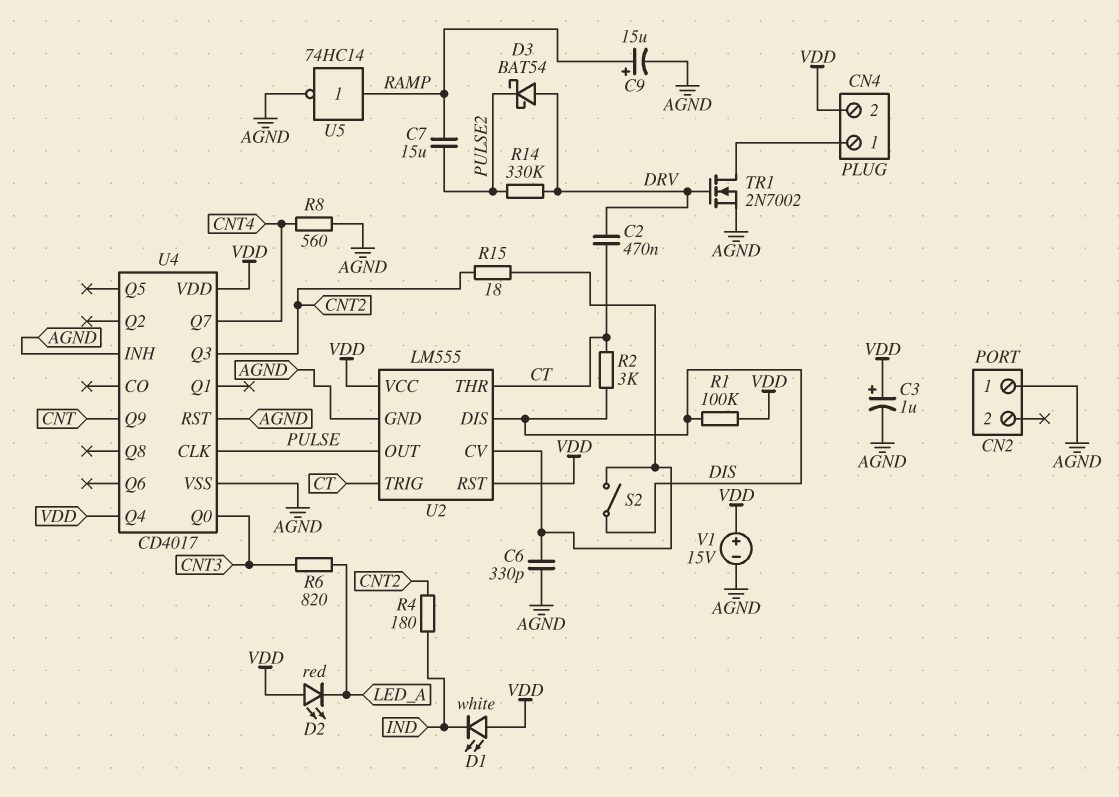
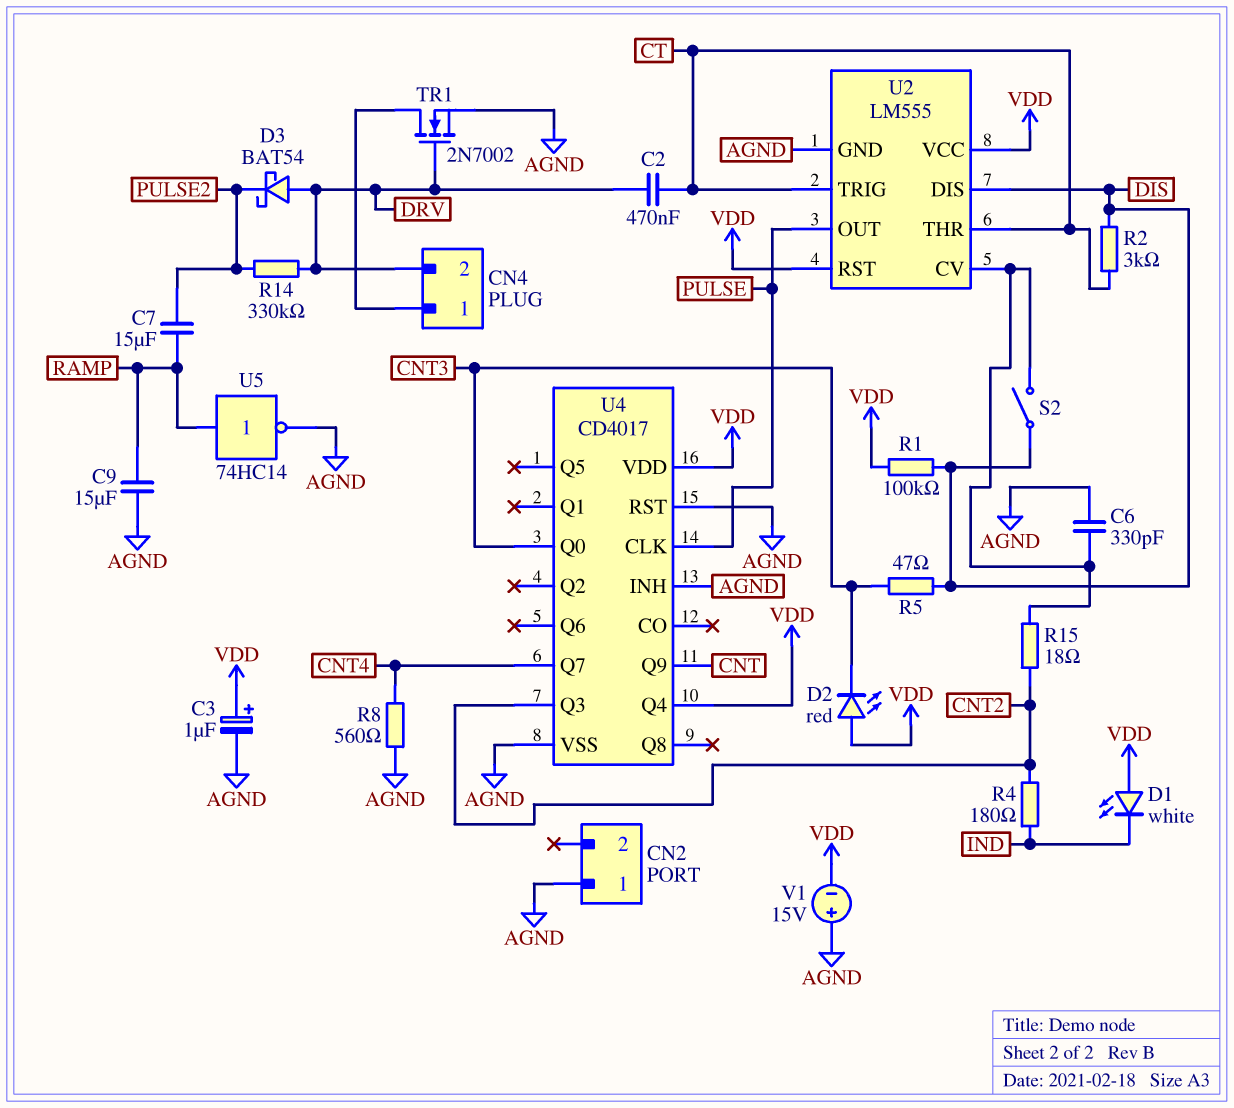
C9: 15uF (plus RAMP, minus AGND) -> 15uF (AGND, RAMP)
CN4 pin 2: VDD -> DRV
D2: LED red (A VDD, K LED_A) -> LED red (A VDD, K CNT3)
R5: none -> 47 (CNT3, DIS)
R6: 820 (CNT3, LED_A) -> none
V1: 15V (plus VDD, minus AGND) -> 15V (plus AGND, minus VDD)

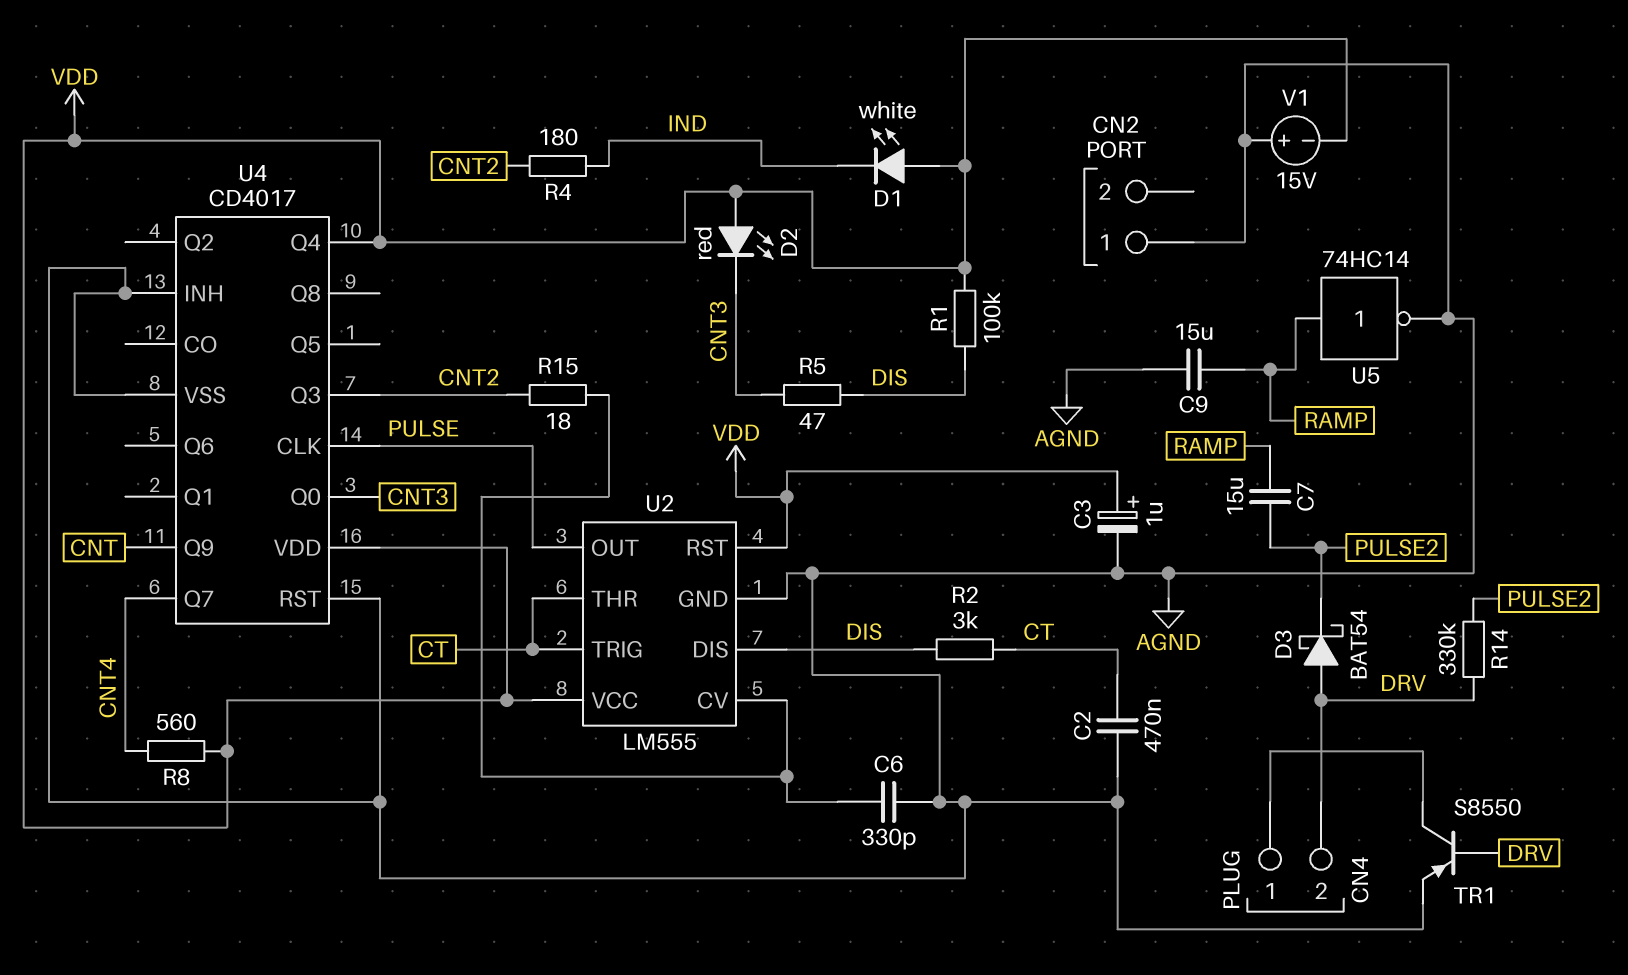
C2: 470nF (CT, DRV) -> 470nF (AGND, CT)
R8: 560 (AGND, CNT4) -> 560 (CNT4, VDD)
S2: switch (DIS, U2/CV) -> none
TR1: NMOS 2N7002 (G DRV, D CN4/1, S AGND) -> PNP S8550 (B DRV, C CN4/1, E AGND)

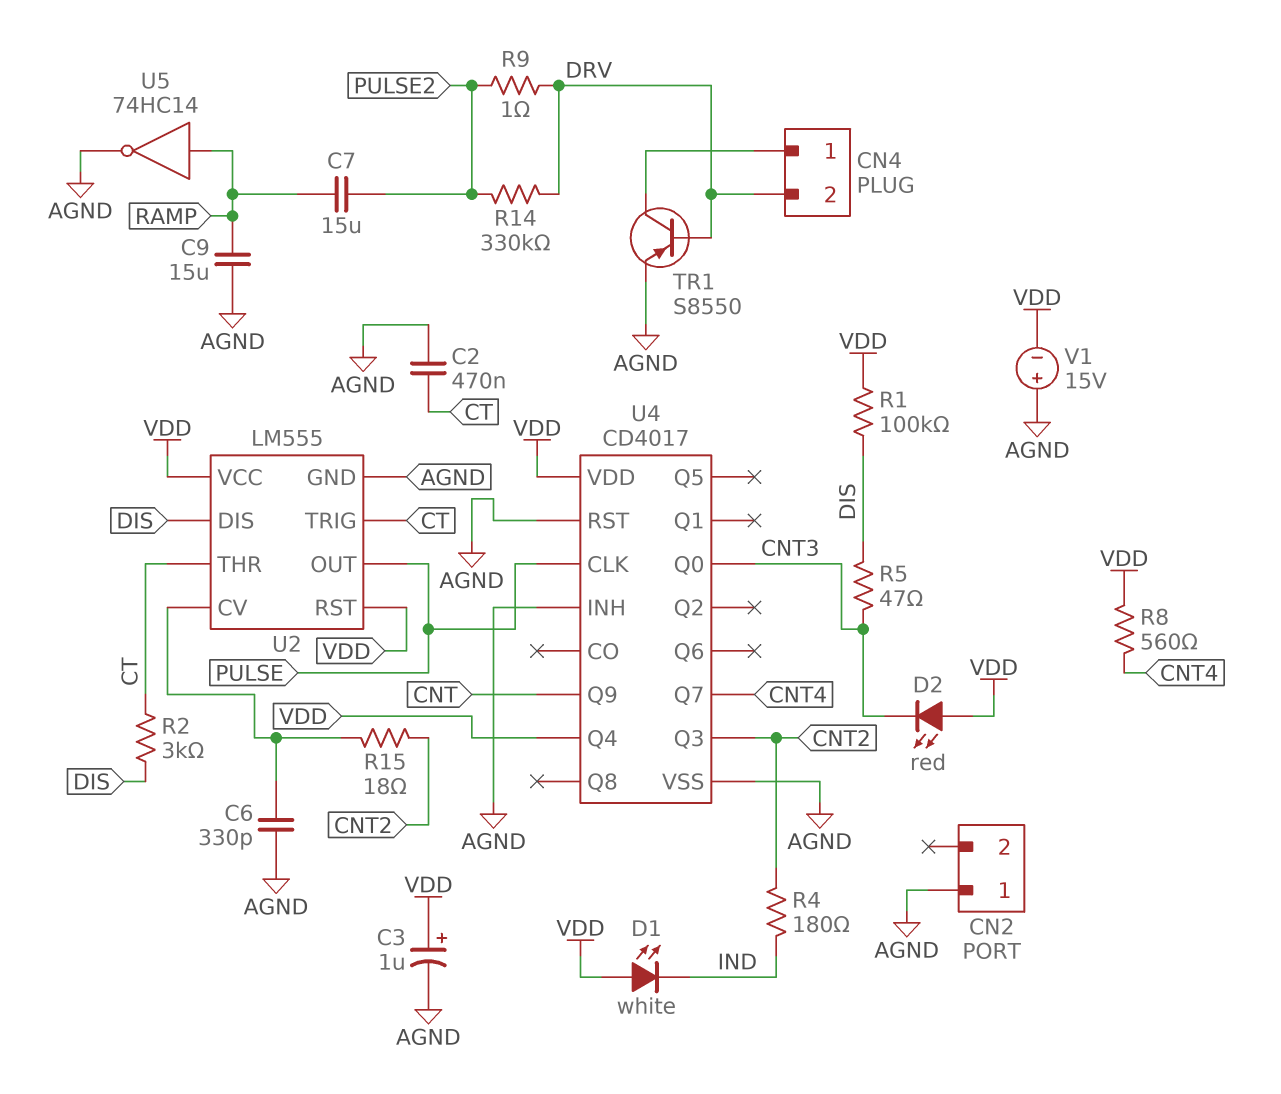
D3: schottky BAT54 (A DRV, K PULSE2) -> none
R9: none -> 1 (DRV, PULSE2)

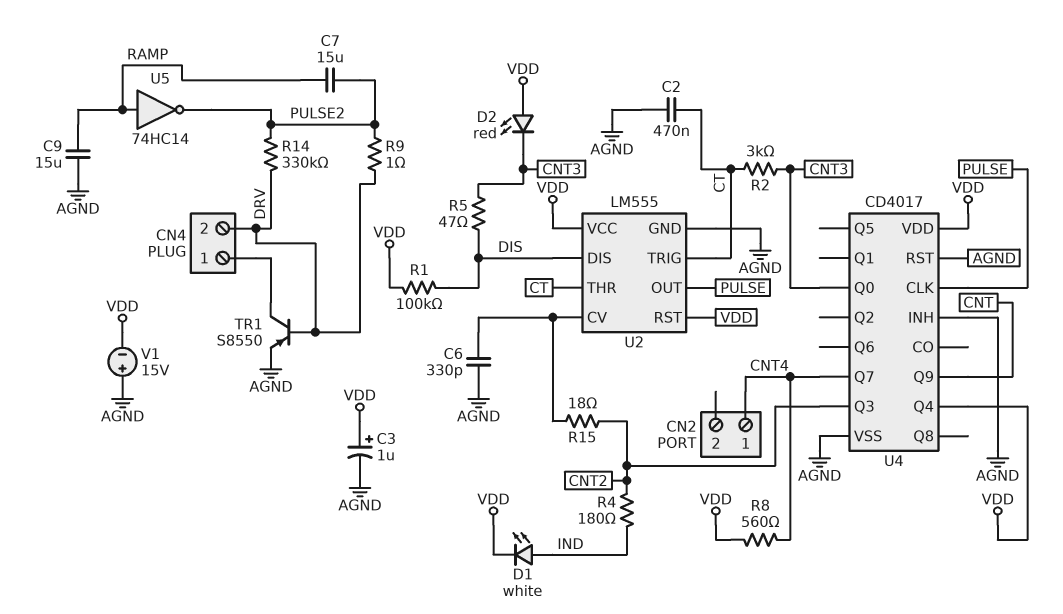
CN2 pin 1: AGND -> CNT4
D1: LED white (A VDD, K IND) -> LED white (A IND, K VDD)
R2: 3k (CT, DIS) -> 3k (CNT3, CT)
U5: NOT 74HC14 (in RAMP, out AGND) -> NOT 74HC14 (in RAMP, out PULSE2)

